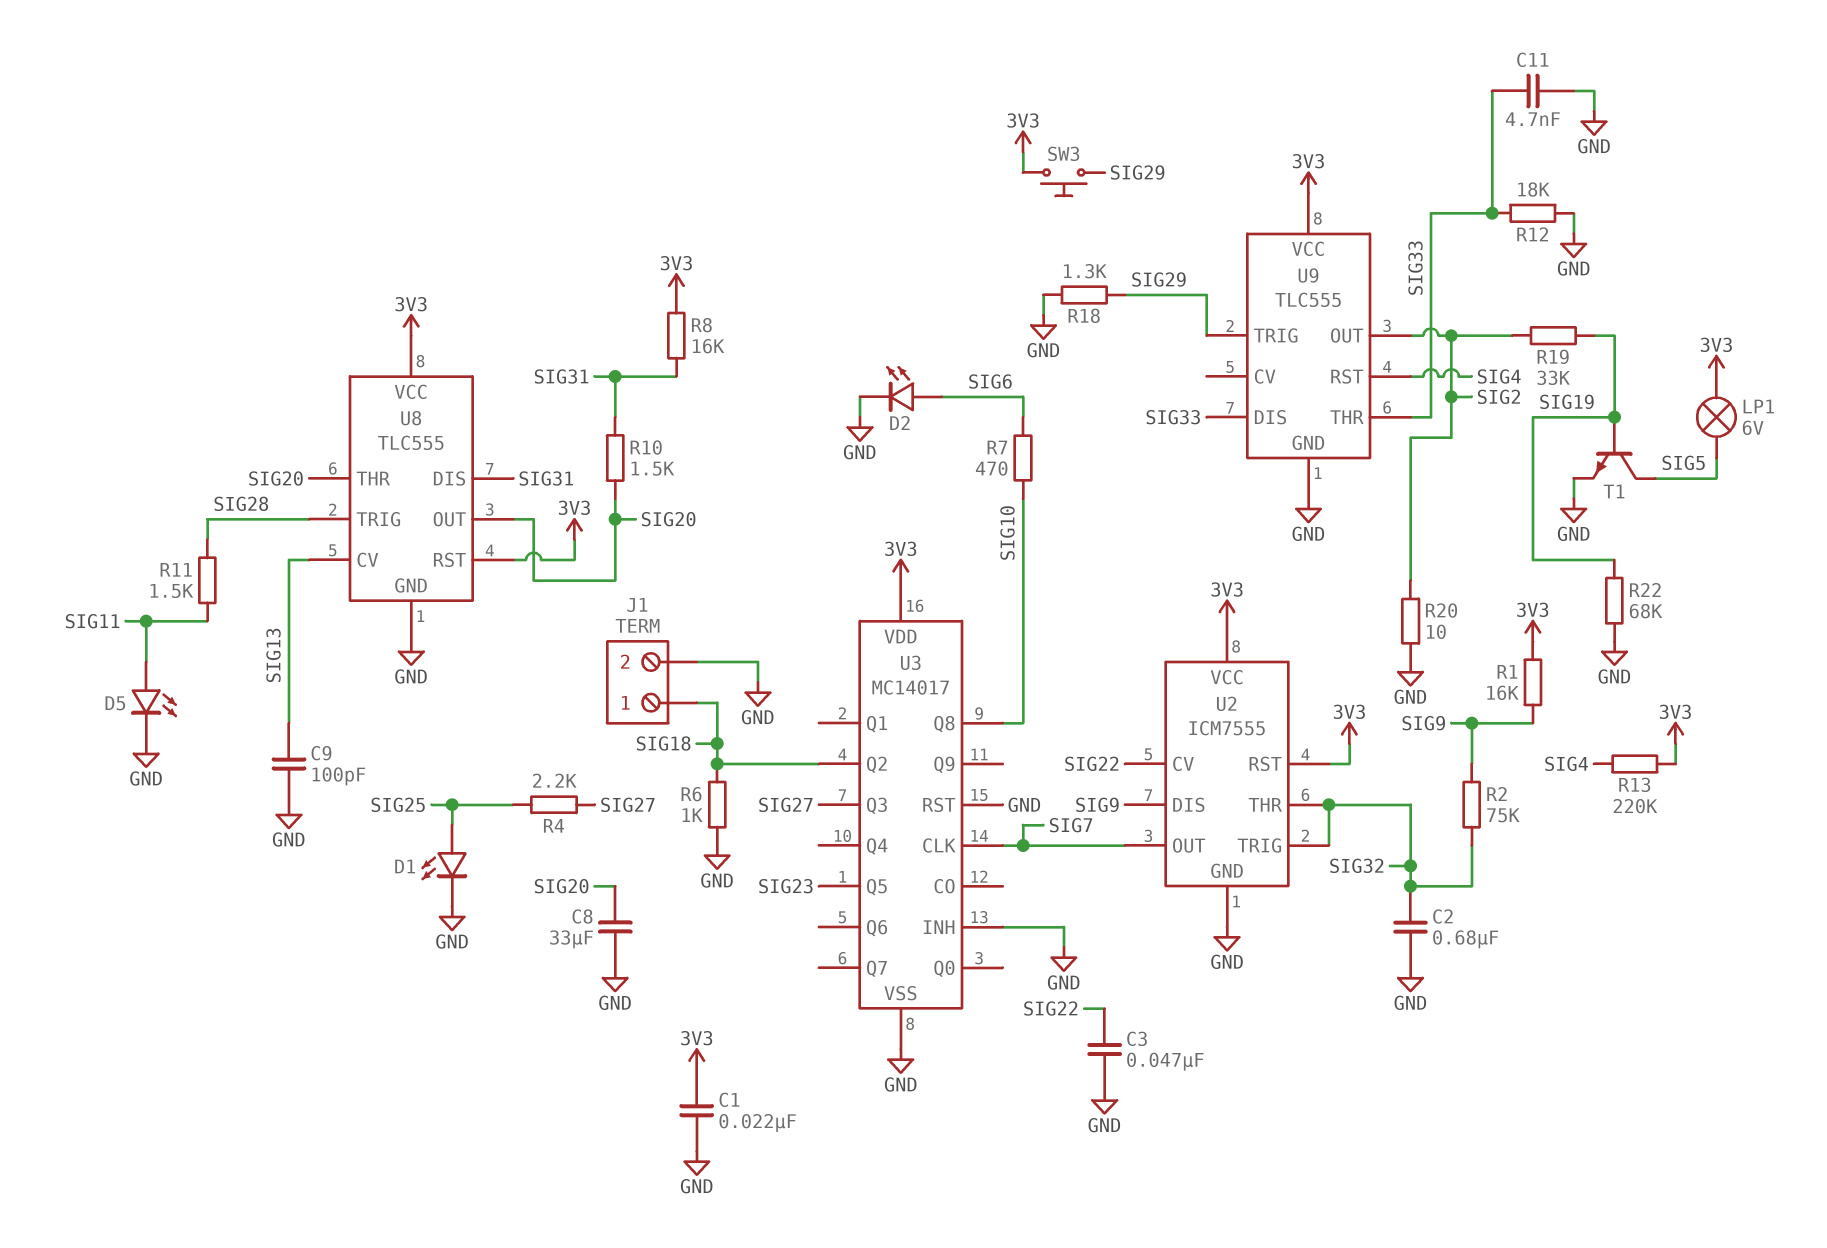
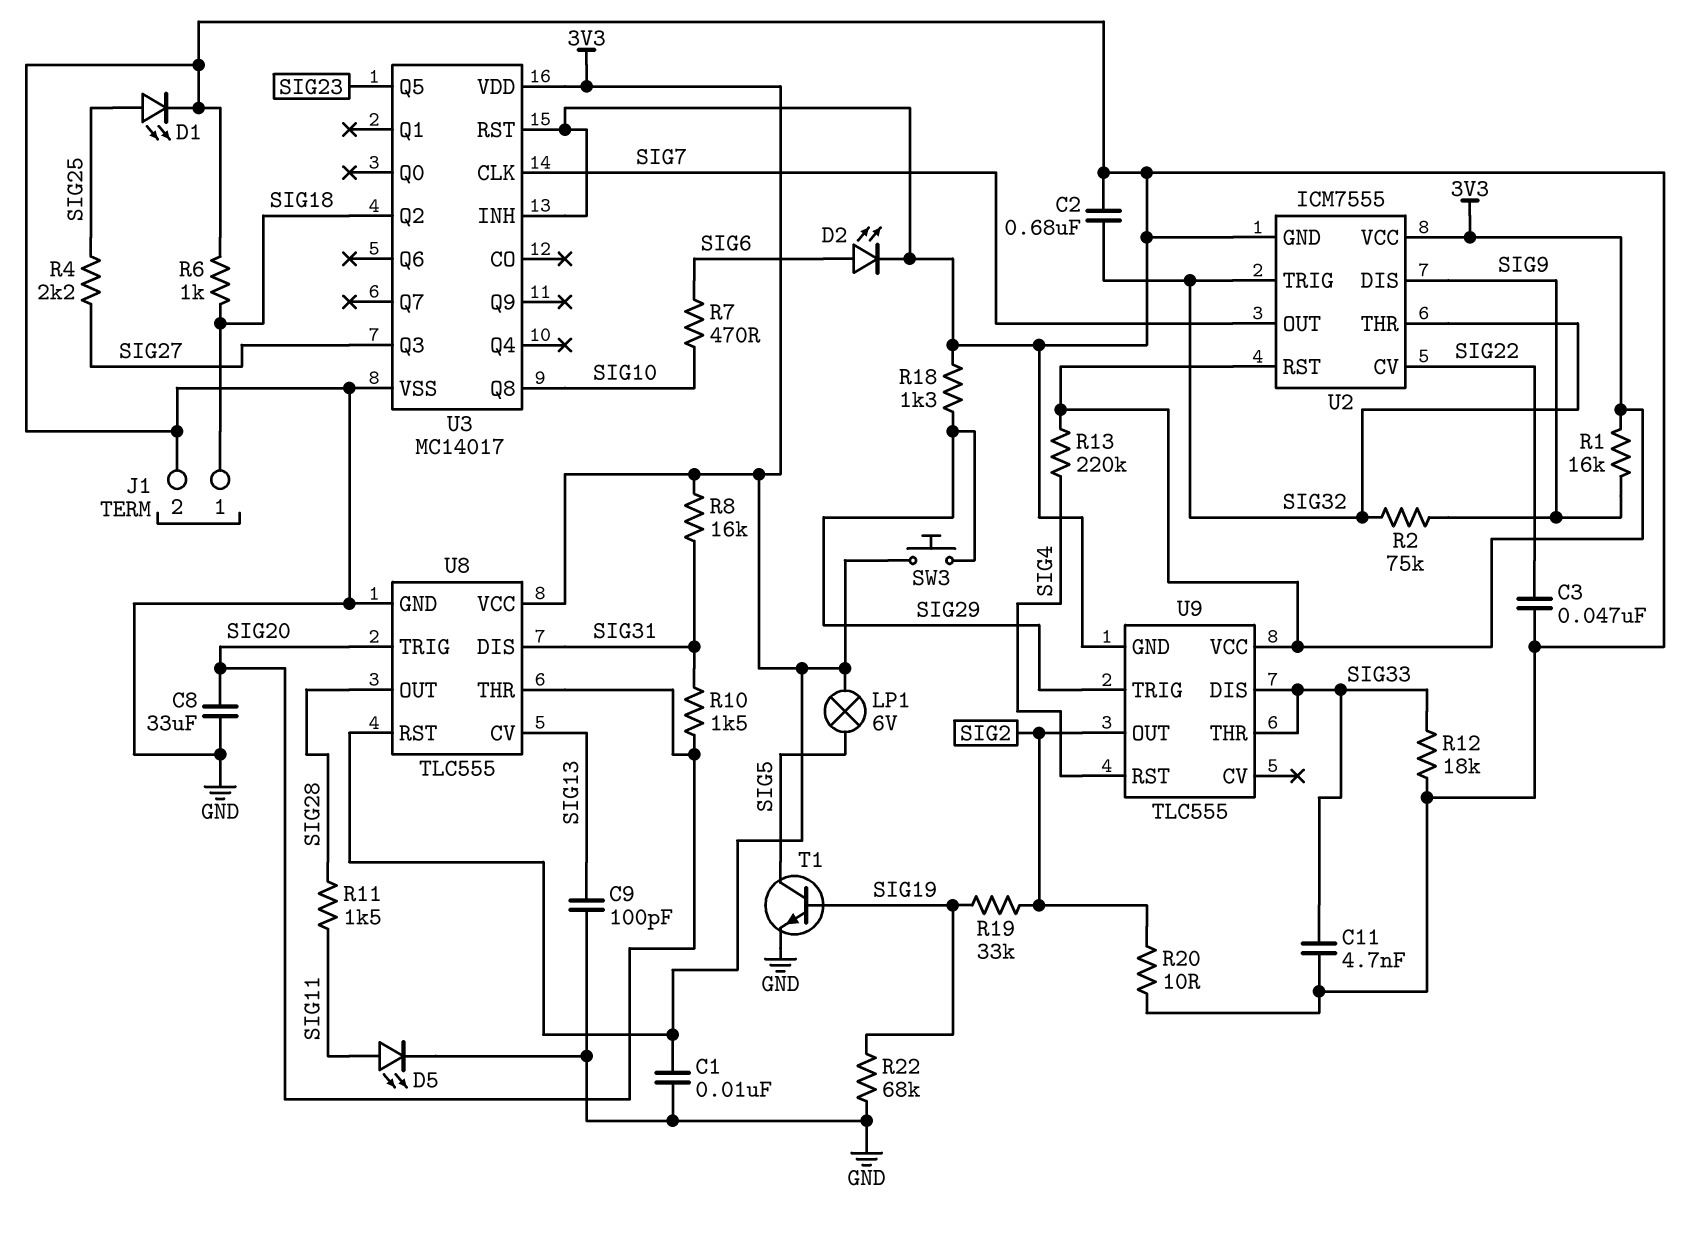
C1: 22nF (3V3, GND) -> 10nF (3V3, GND)
U8 pin OUT: SIG20 -> SIG28
U8 pin TRIG: SIG28 -> SIG20

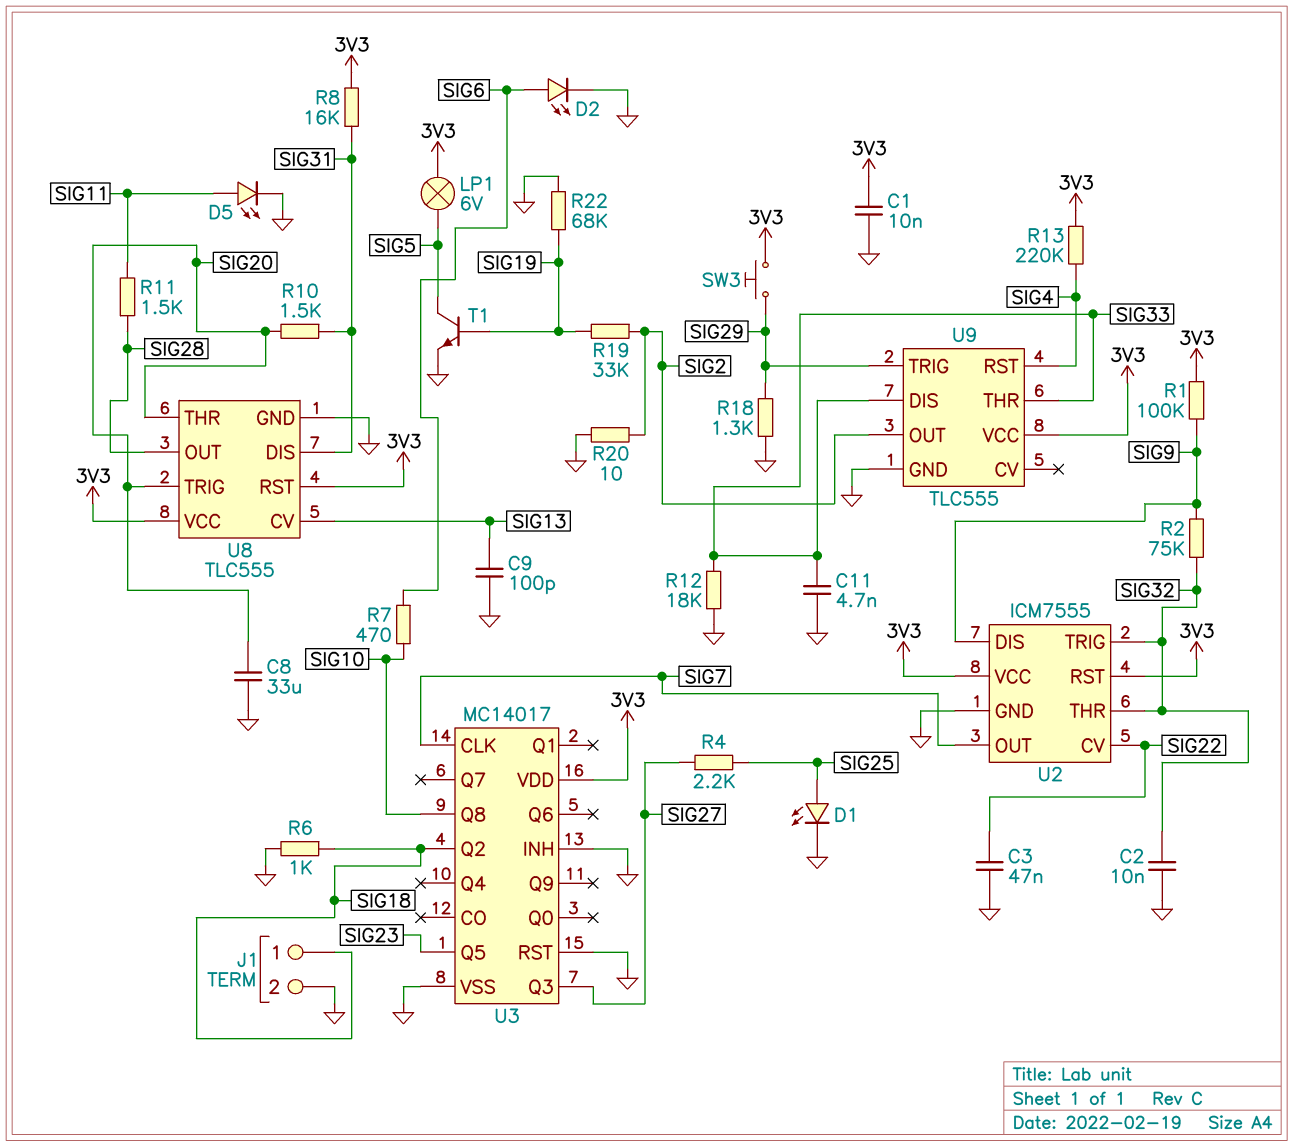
C2: 680nF (GND, SIG32) -> 10nF (GND, SIG32)
R1: 16k (3V3, SIG9) -> 100k (3V3, SIG9)

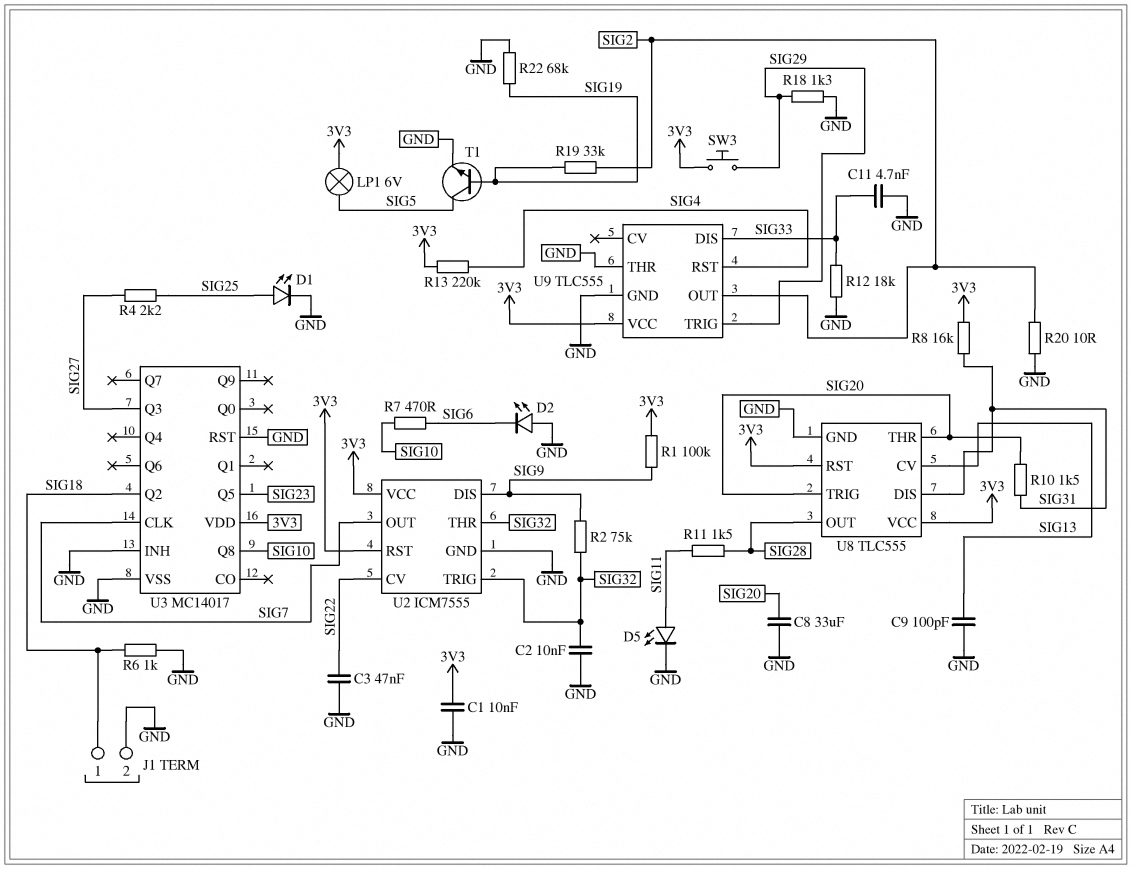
D2: LED (A SIG6, K GND) -> LED (A GND, K SIG6)
U9 pin THR: SIG33 -> GND

